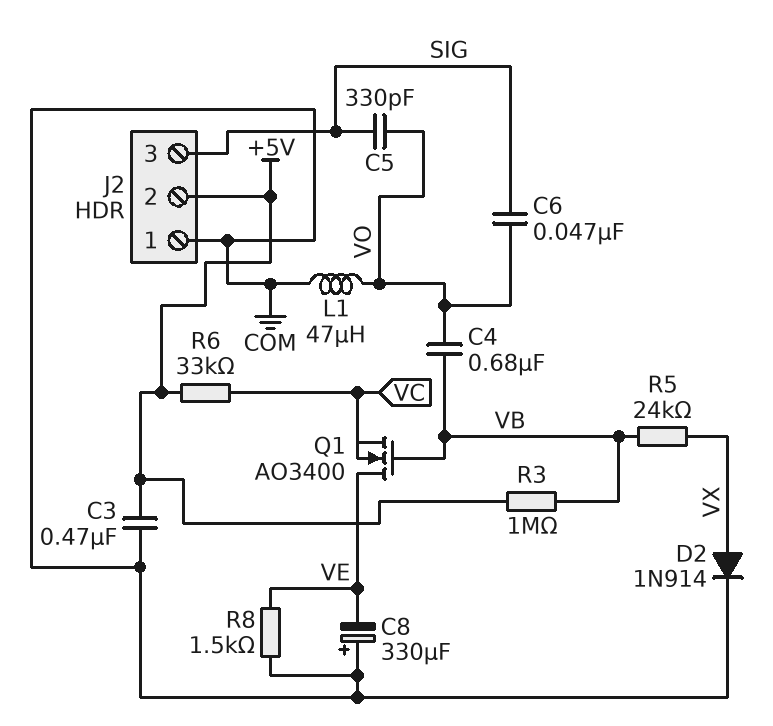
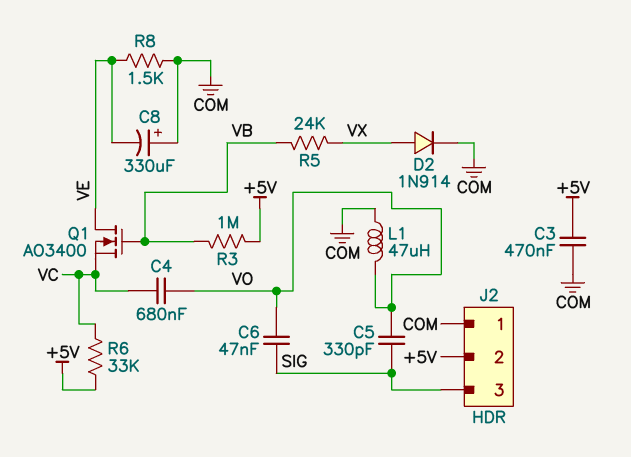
C4: 680nF (VB, VO) -> 680nF (VC, VO)

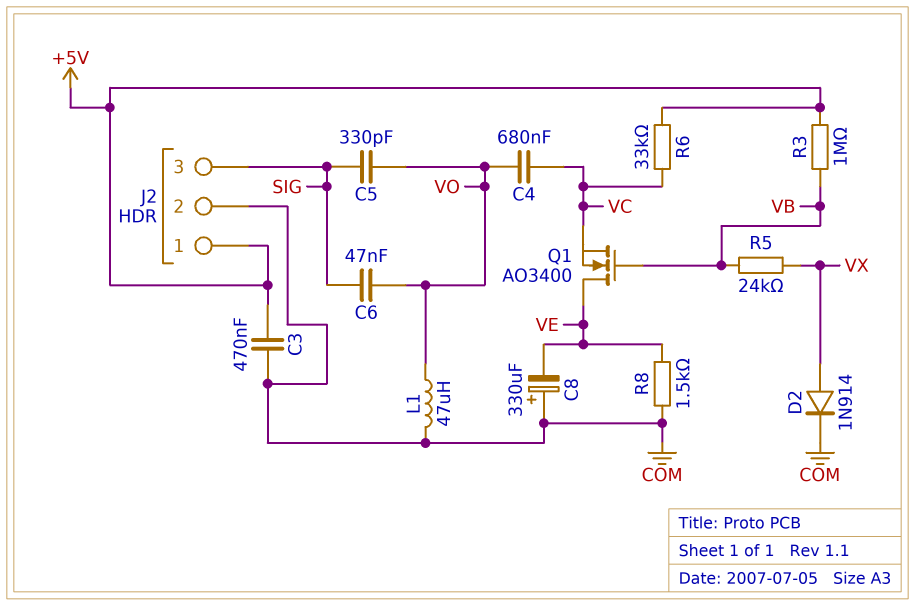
J2 pin 1: COM -> +5V
J2 pin 2: +5V -> COM

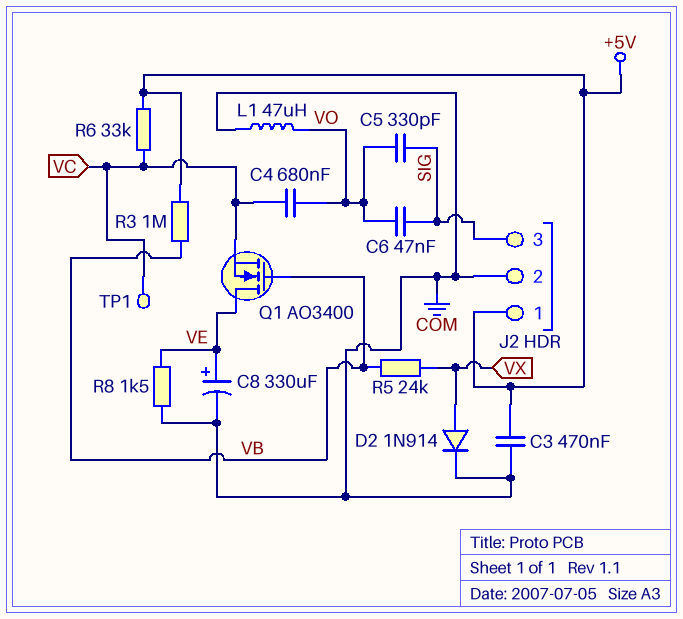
C8: 330uF (plus COM, minus VE) -> 330uF (plus VE, minus COM)
TP1: none -> test point (VC)

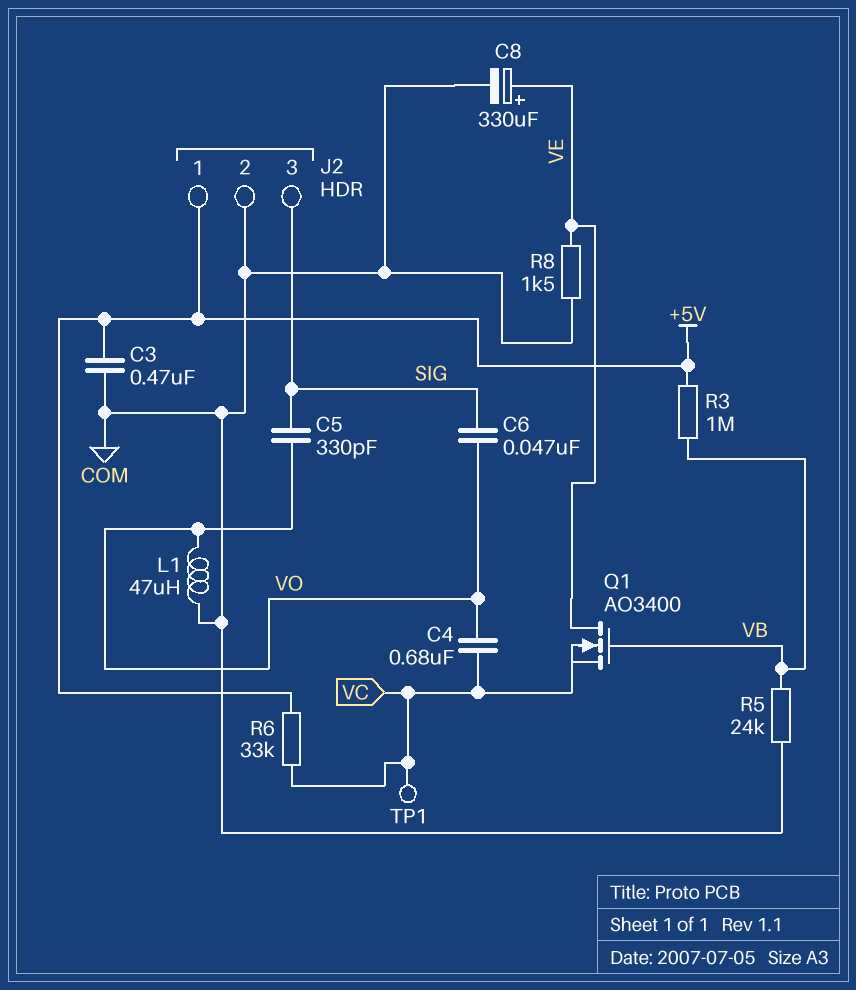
D2: diode 1N914 (A VX, K COM) -> none
R5: 24k (VB, VX) -> 24k (COM, VB)

